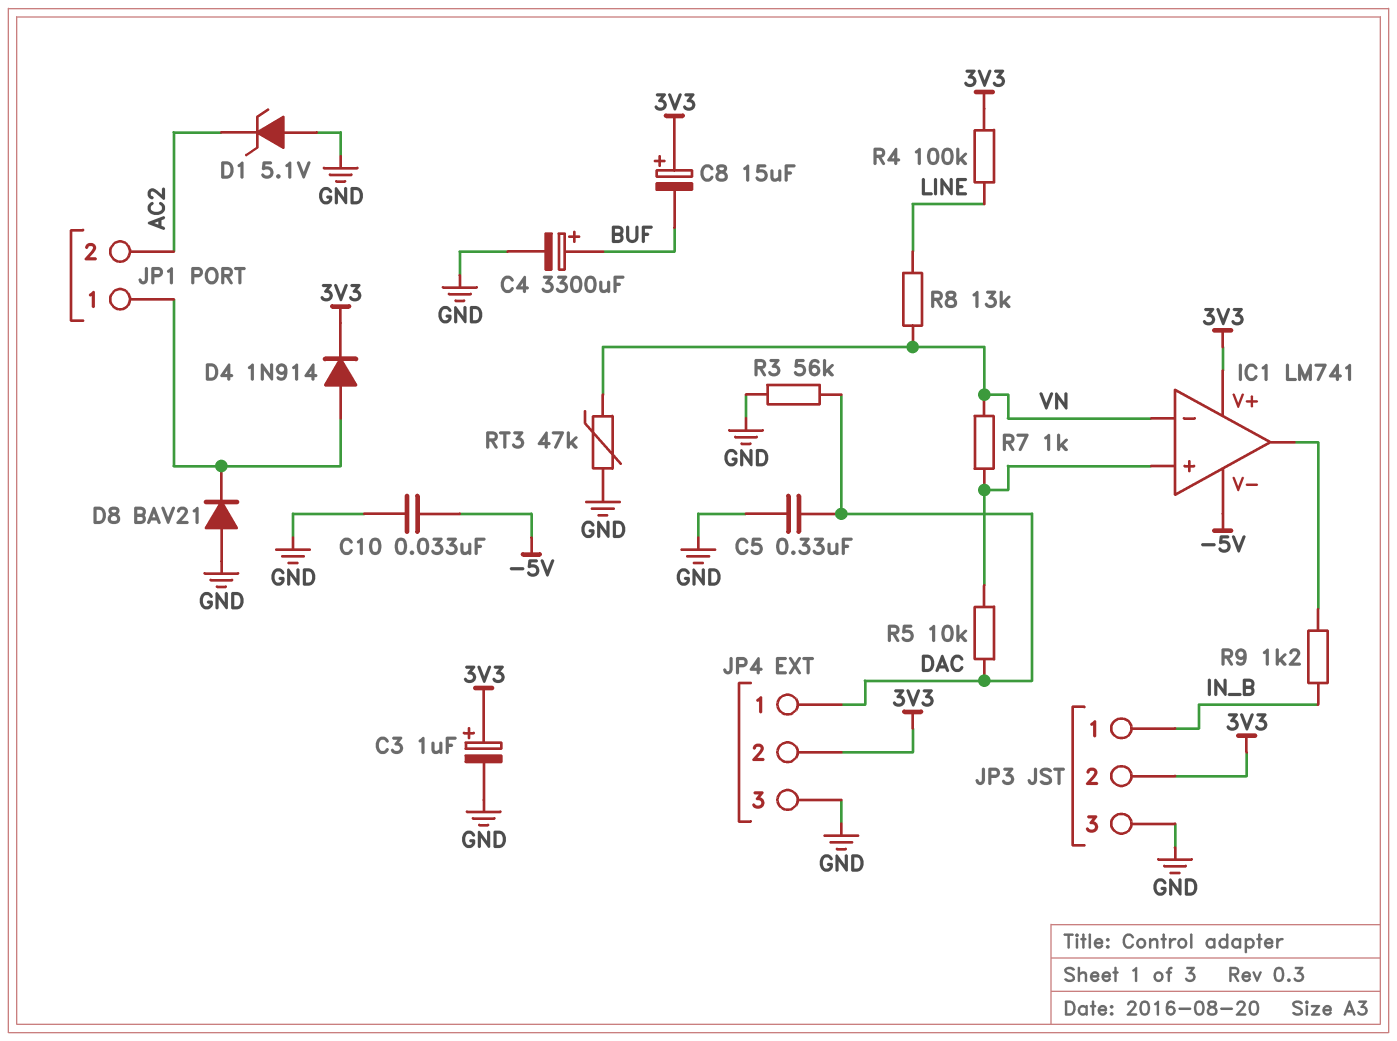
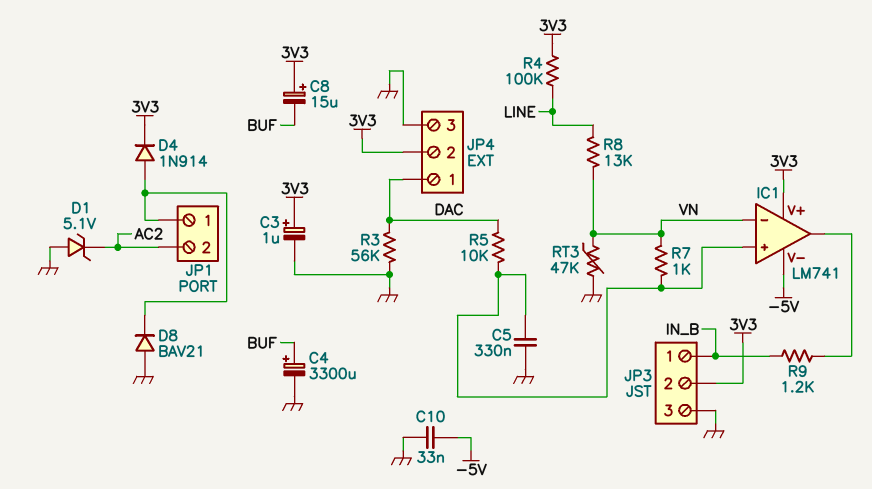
C5: 330nF (DAC, GND) -> 330nF (GND, IC1/in+)

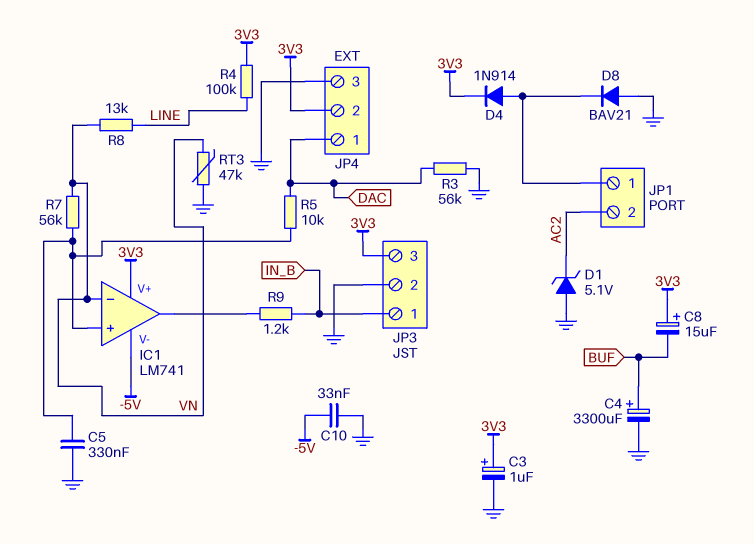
JP3 pin 2: 3V3 -> GND
JP3 pin 3: GND -> 3V3
R7: 1k (IC1/in+, VN) -> 56k (IC1/in+, VN)

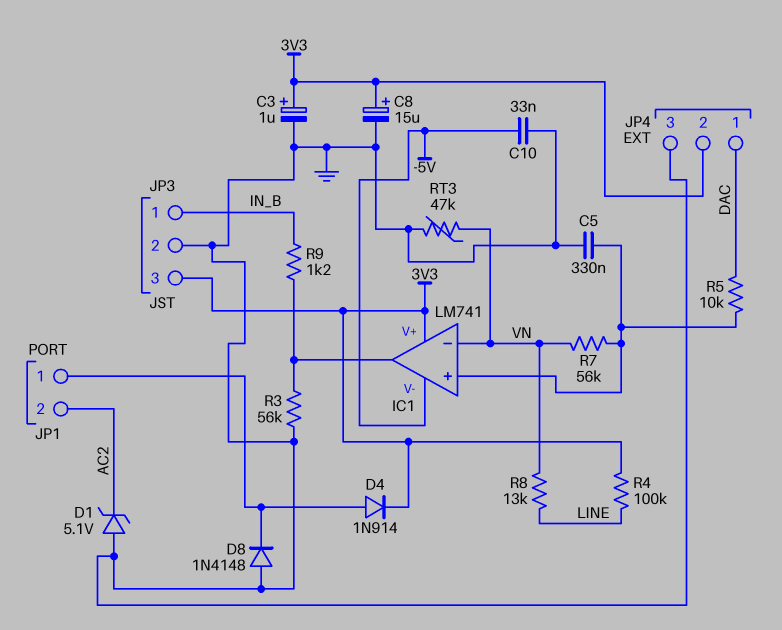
C4: 3300uF (plus BUF, minus GND) -> none
C8: 15uF (plus 3V3, minus BUF) -> 15uF (plus 3V3, minus GND)
D8: diode BAV21 (A GND, K JP1/1) -> diode 1N4148 (A GND, K JP1/1)
R3: 56k (DAC, GND) -> 56k (GND, IC1/out)

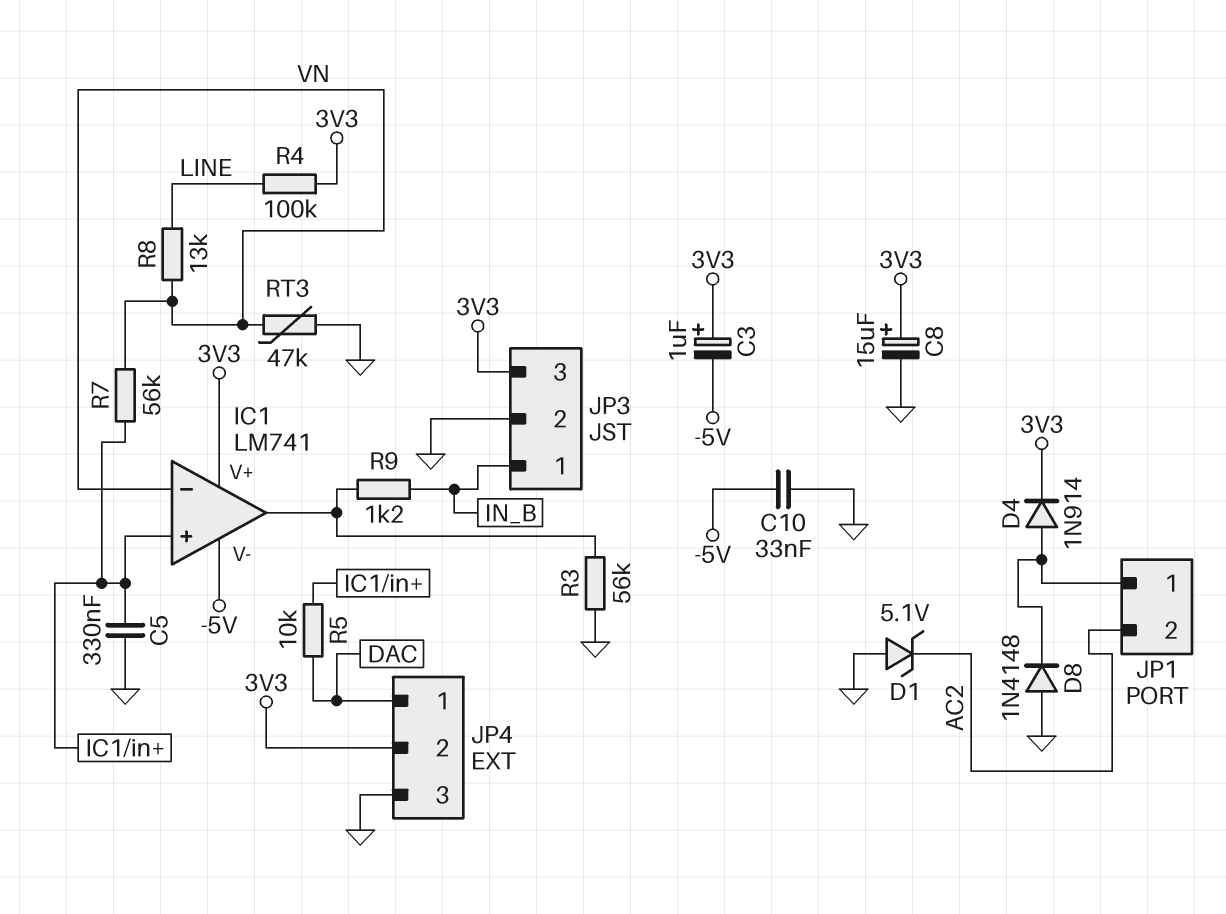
C3: 1uF (plus 3V3, minus GND) -> 1uF (plus 3V3, minus -5V)

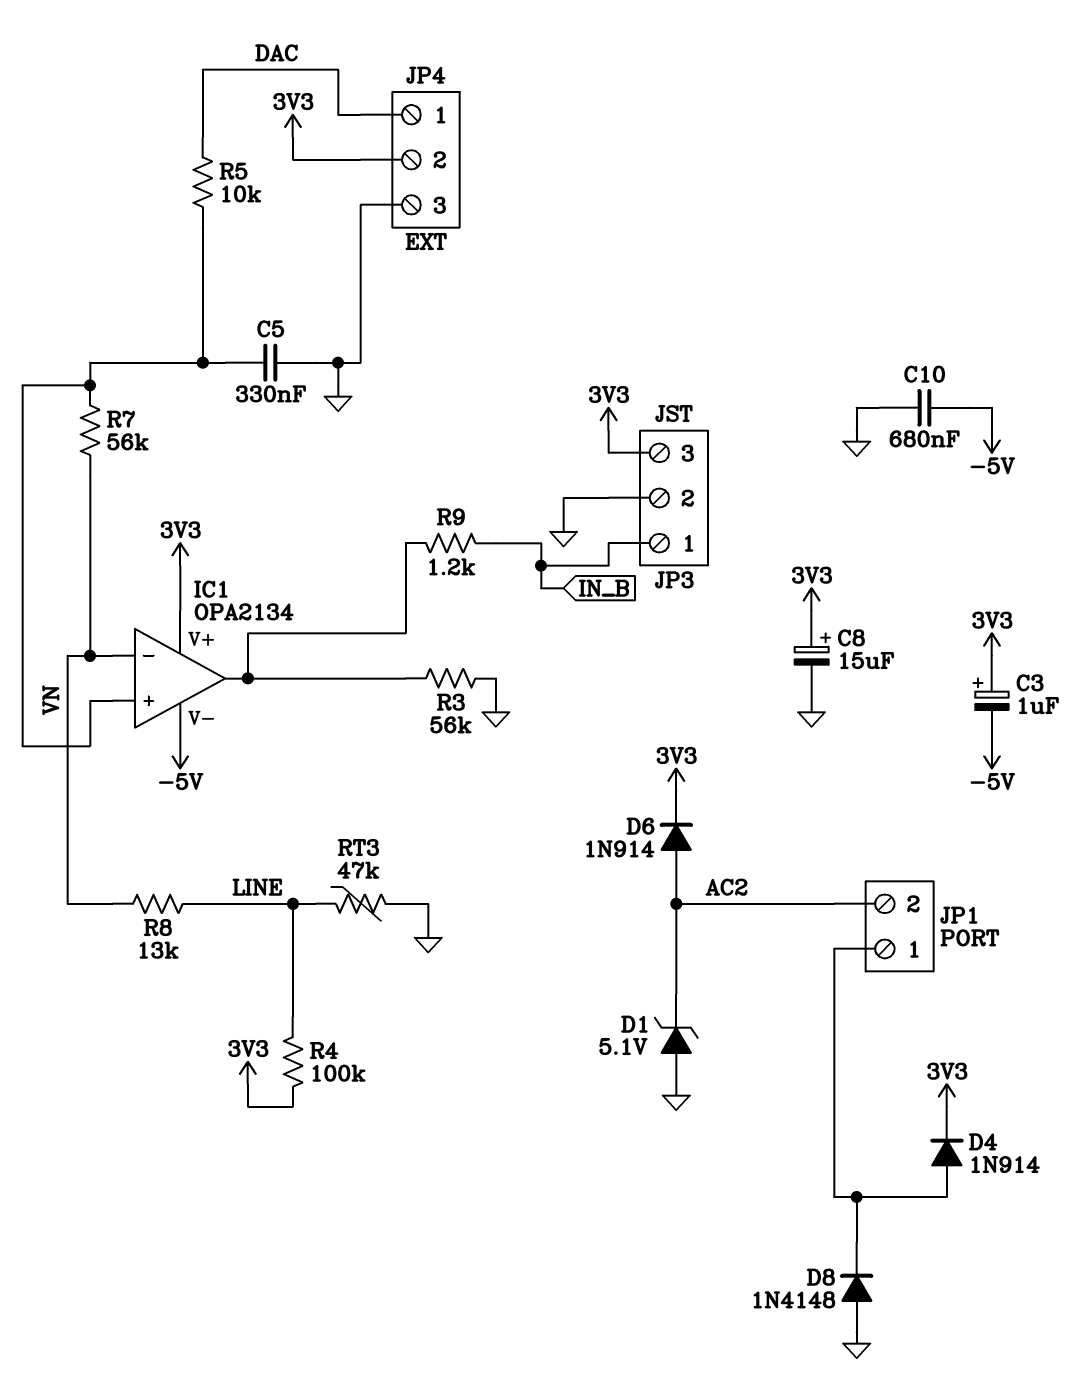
C10: 33nF (-5V, GND) -> 680nF (-5V, GND)
D6: none -> diode 1N914 (A AC2, K 3V3)
IC1: LM741 -> OPA2134
RT3: 47k (GND, VN) -> 47k (GND, LINE)

